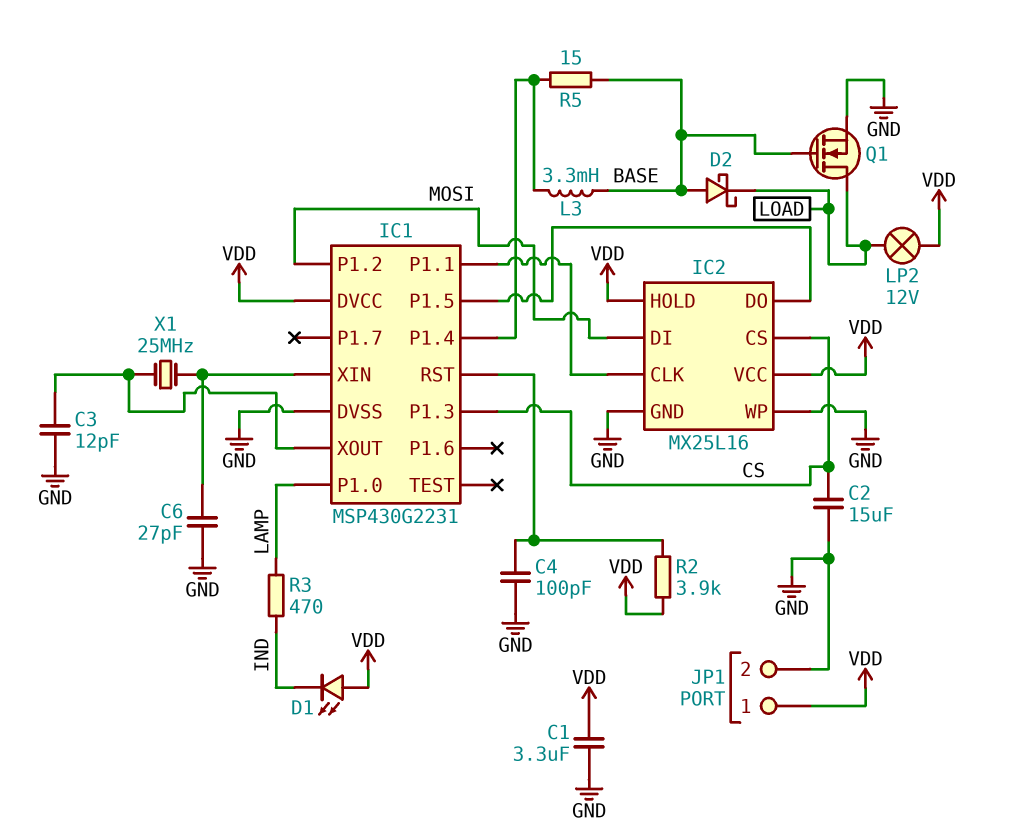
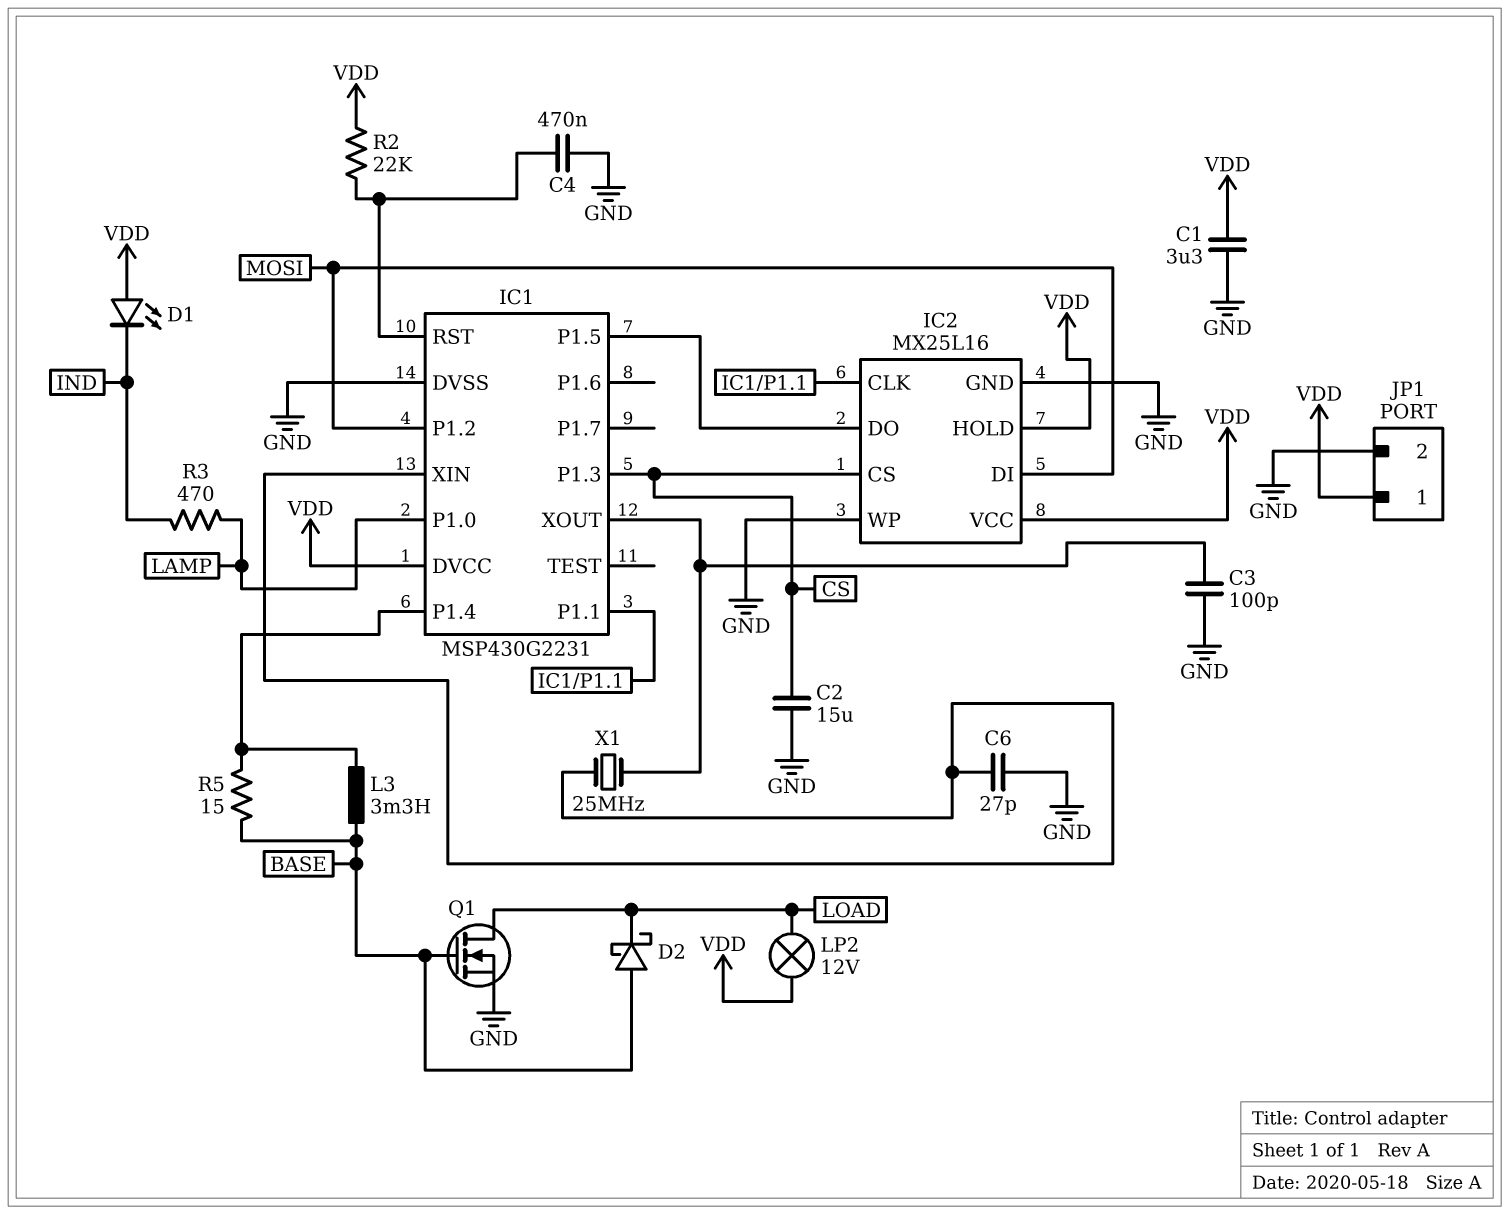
C3: 12pF (GND, IC1/XOUT) -> 100pF (GND, IC1/XOUT)
C4: 100pF (GND, IC1/RST) -> 470nF (GND, IC1/RST)
R2: 3.9k (IC1/RST, VDD) -> 22k (IC1/RST, VDD)

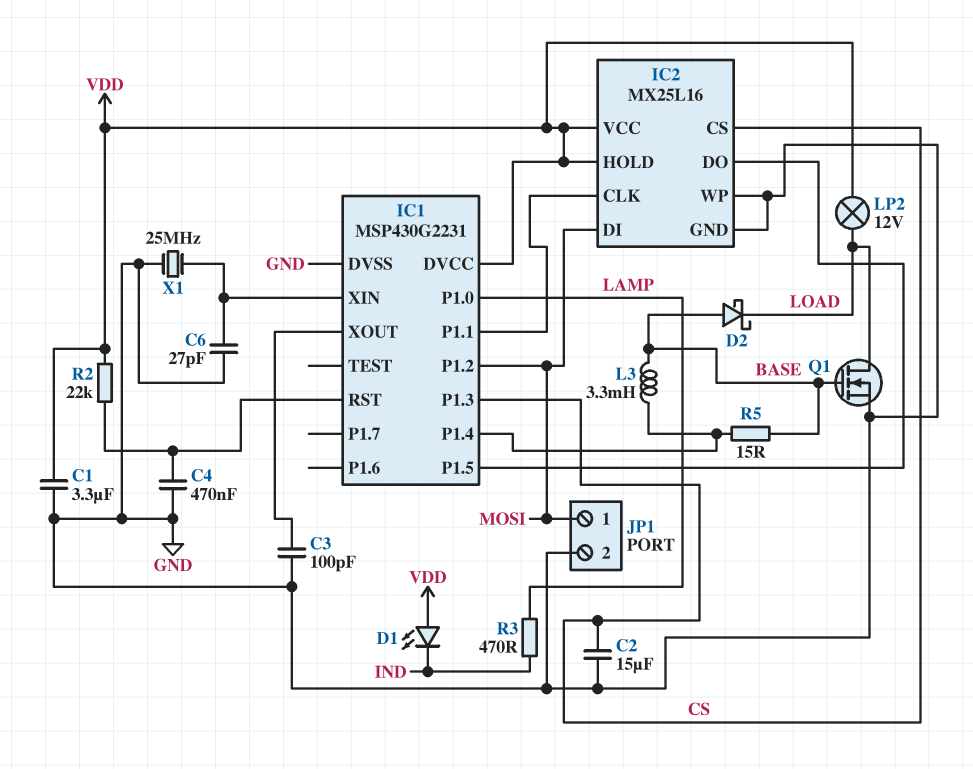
JP1 pin 1: VDD -> MOSI
X1: 25MHz (IC1/XIN, IC1/XOUT) -> 25MHz (GND, IC1/XIN)

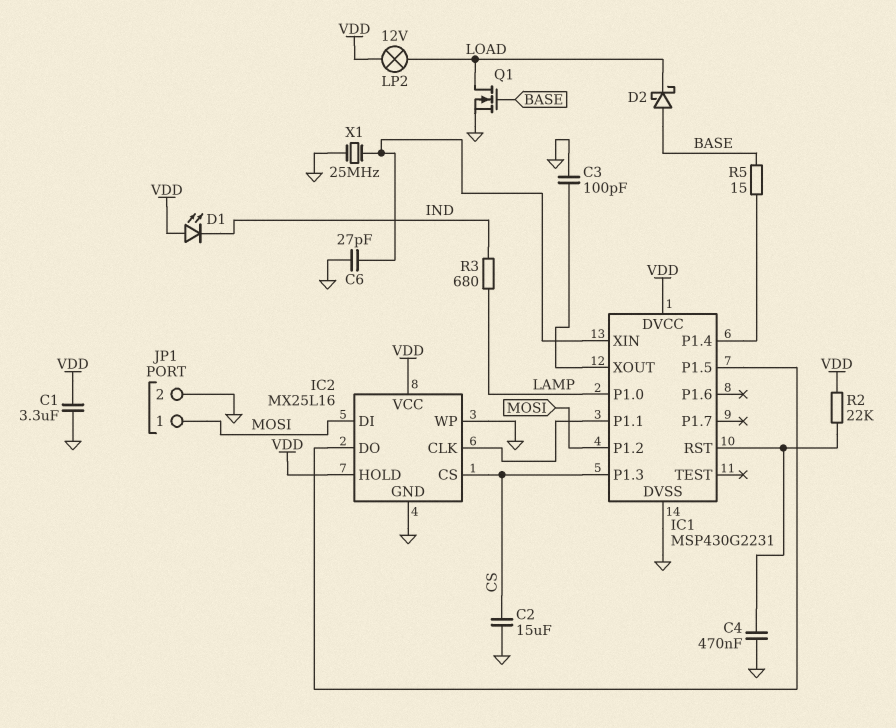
L3: 3.3mH (BASE, IC1/P1.4) -> none
R3: 470 (IND, LAMP) -> 680 (IND, LAMP)

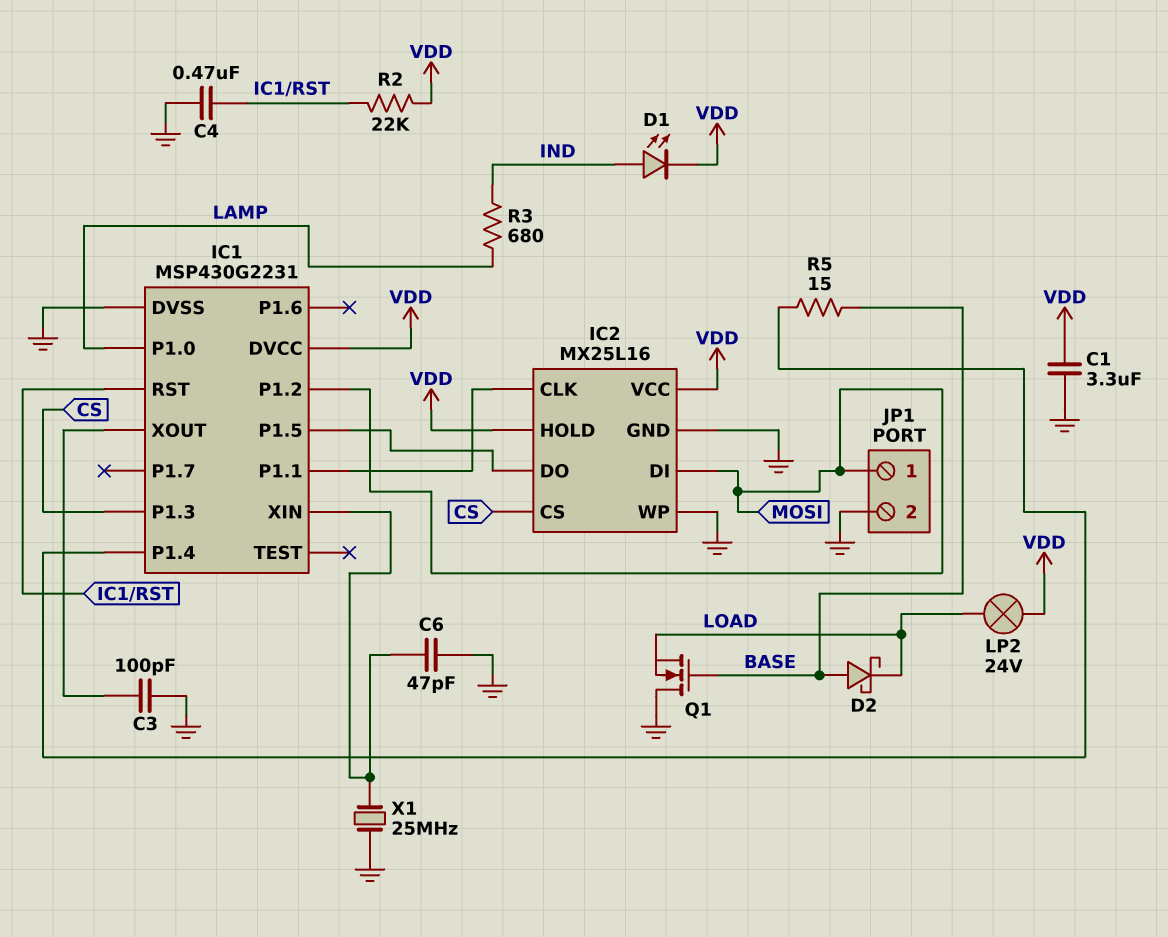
C2: 15uF (CS, GND) -> none
C6: 27pF (GND, IC1/XIN) -> 47pF (GND, IC1/XIN)
D1: LED (A VDD, K IND) -> LED (A IND, K VDD)
LP2: lamp 12V (LOAD, VDD) -> lamp 24V (LOAD, VDD)
Q1: NMOS (G BASE, D LOAD, S GND) -> NMOS (G BASE, D GND, S LOAD)

